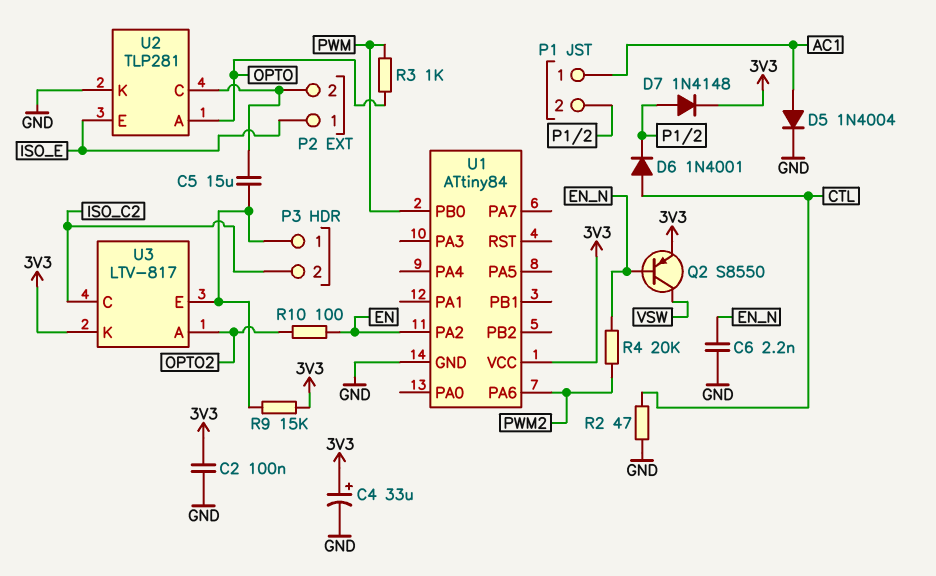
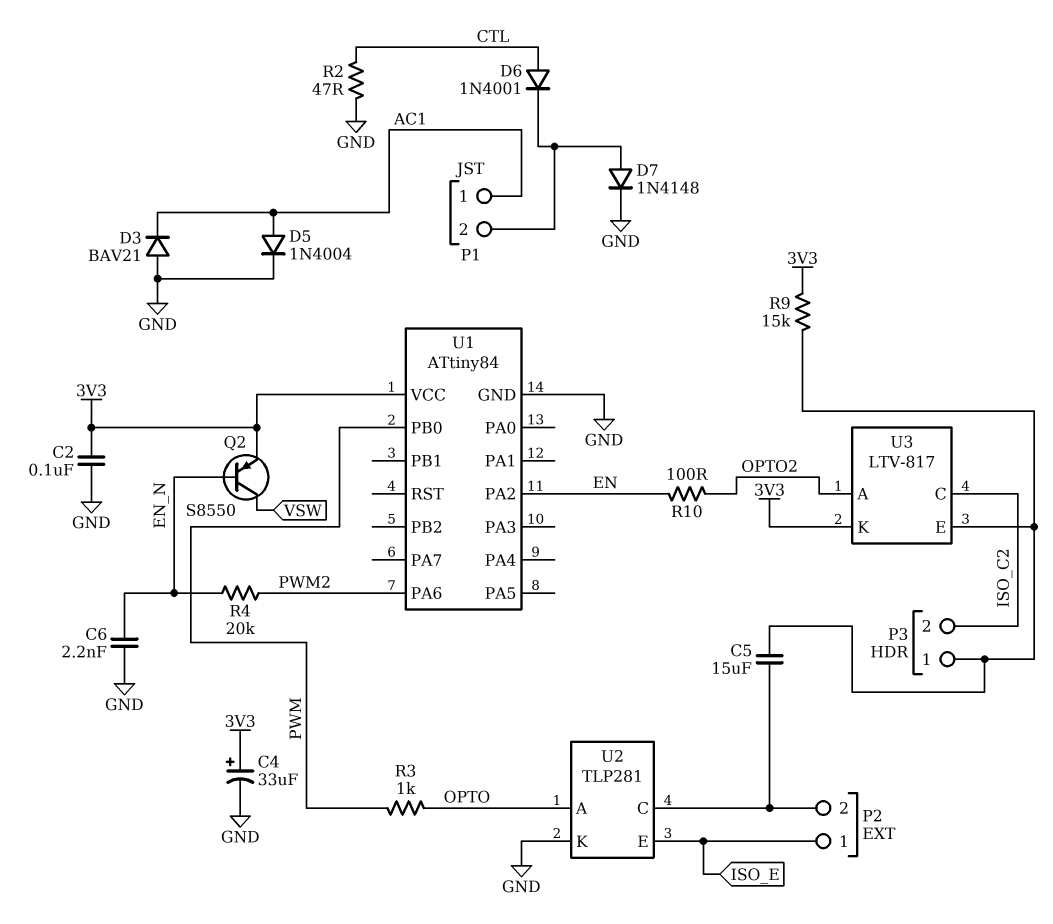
D3: none -> diode BAV21 (A GND, K AC1)
D7: diode 1N4148 (A P1/2, K 3V3) -> diode 1N4148 (A P1/2, K GND)

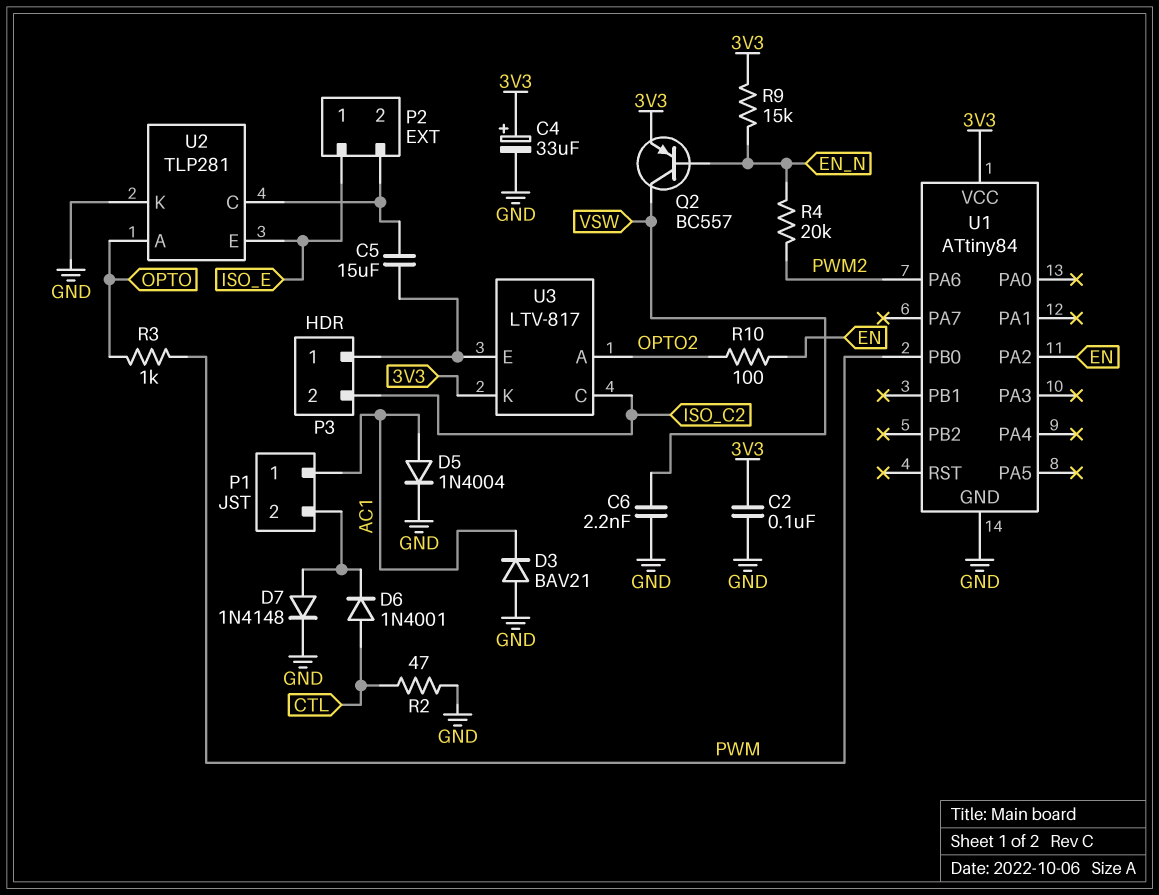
C6: 2.2nF (EN_N, GND) -> 2.2nF (GND, VSW)
Q2: PNP S8550 (B EN_N, C VSW, E 3V3) -> PNP BC557 (B EN_N, C VSW, E 3V3)
R9: 15k (3V3, P3/1) -> 15k (3V3, EN_N)

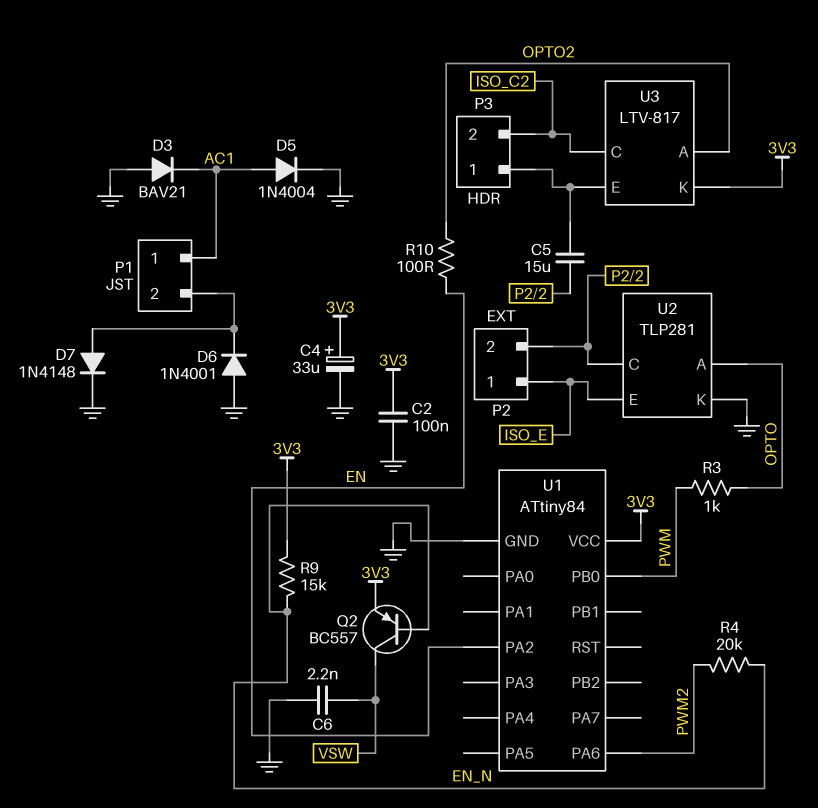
D6: diode 1N4001 (A CTL, K P1/2) -> diode 1N4001 (A GND, K P1/2)
R2: 47 (CTL, GND) -> none

